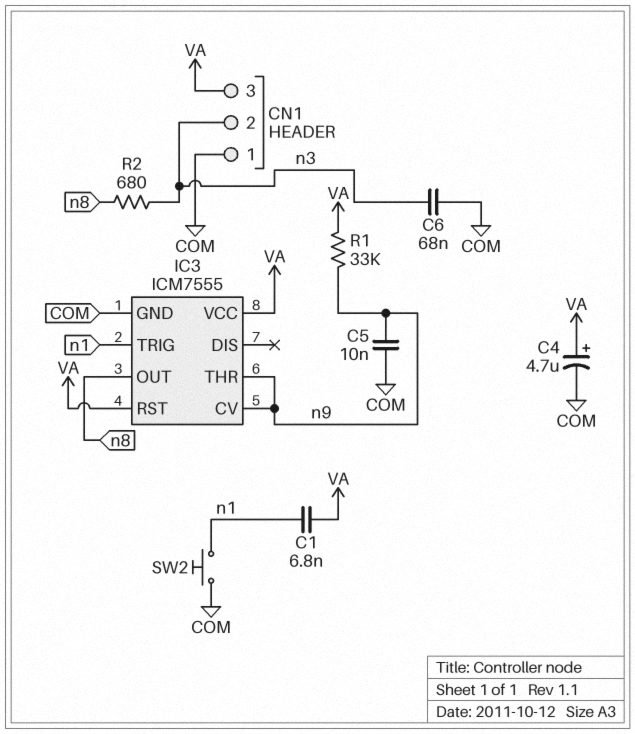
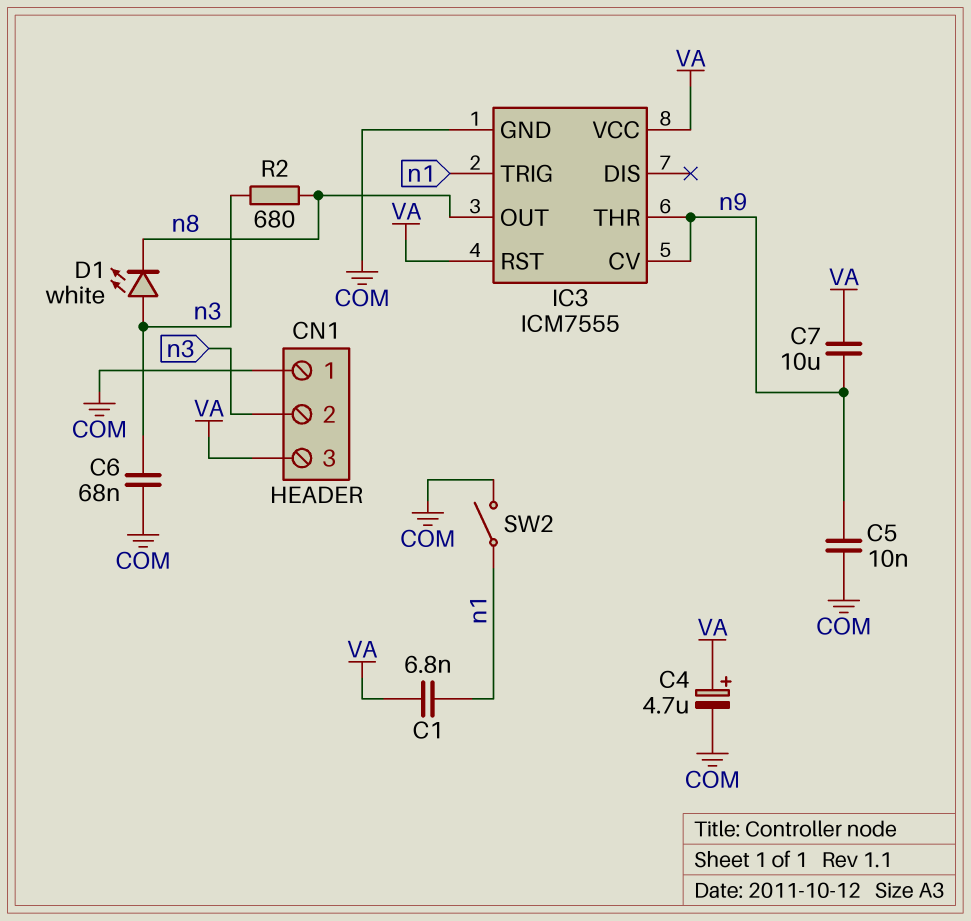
C7: none -> 10uF (VA, n9)
D1: none -> LED white (A n3, K n8)
R1: 33k (VA, n9) -> none
SW2: button (COM, n1) -> switch (COM, n1)

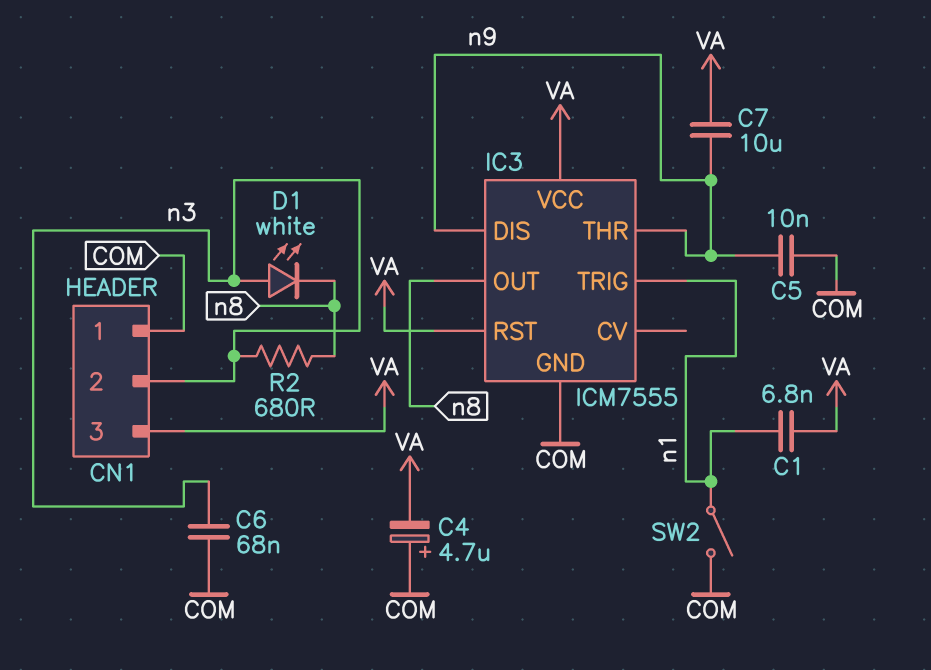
C4: 4.7uF (plus VA, minus COM) -> 4.7uF (plus COM, minus VA)
IC3 pin CV: n9 -> none
IC3 pin DIS: none -> n9

